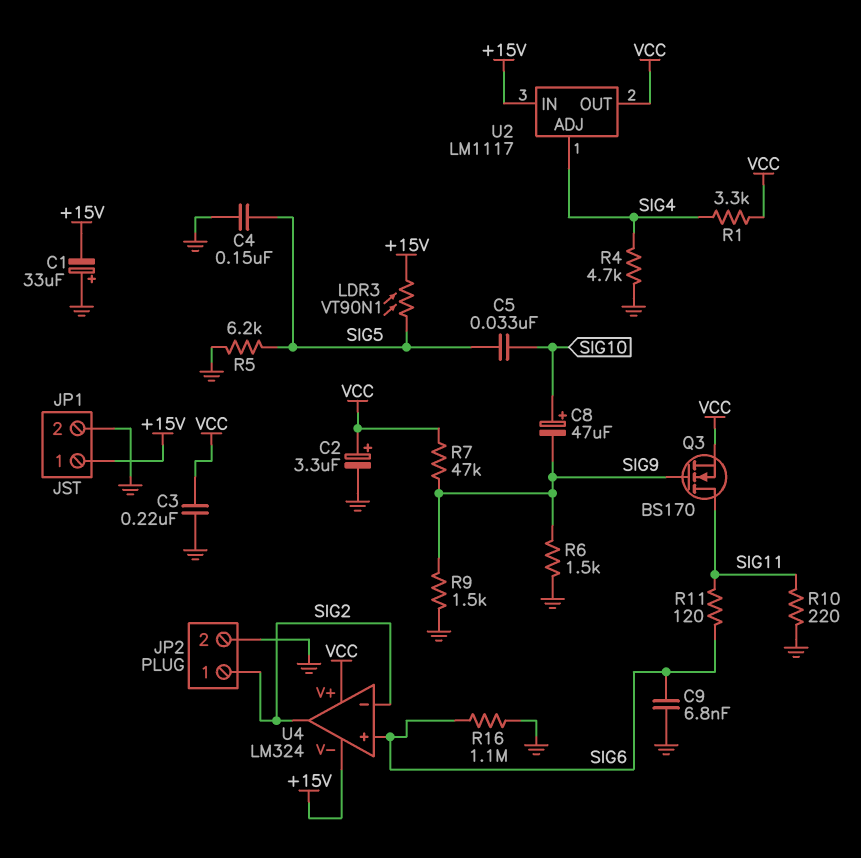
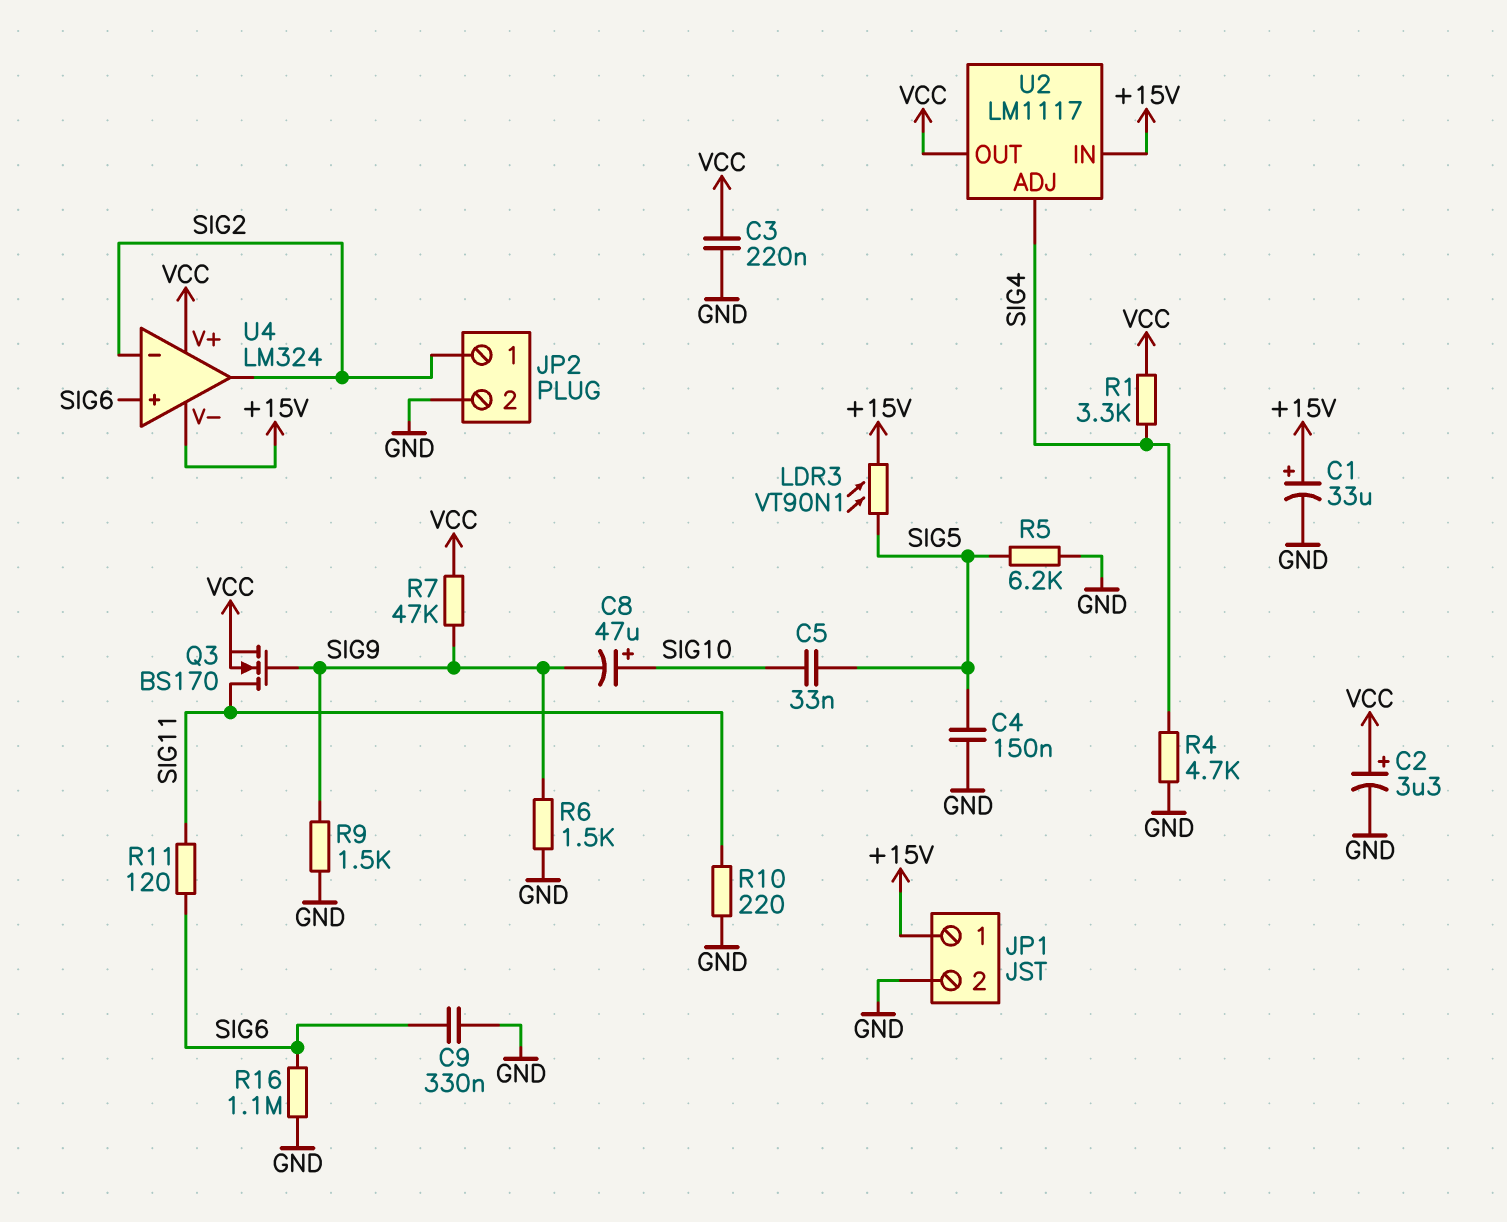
C1: 33uF (plus GND, minus +15V) -> 33uF (plus +15V, minus GND)
C9: 6.8nF (GND, SIG6) -> 330nF (GND, SIG6)

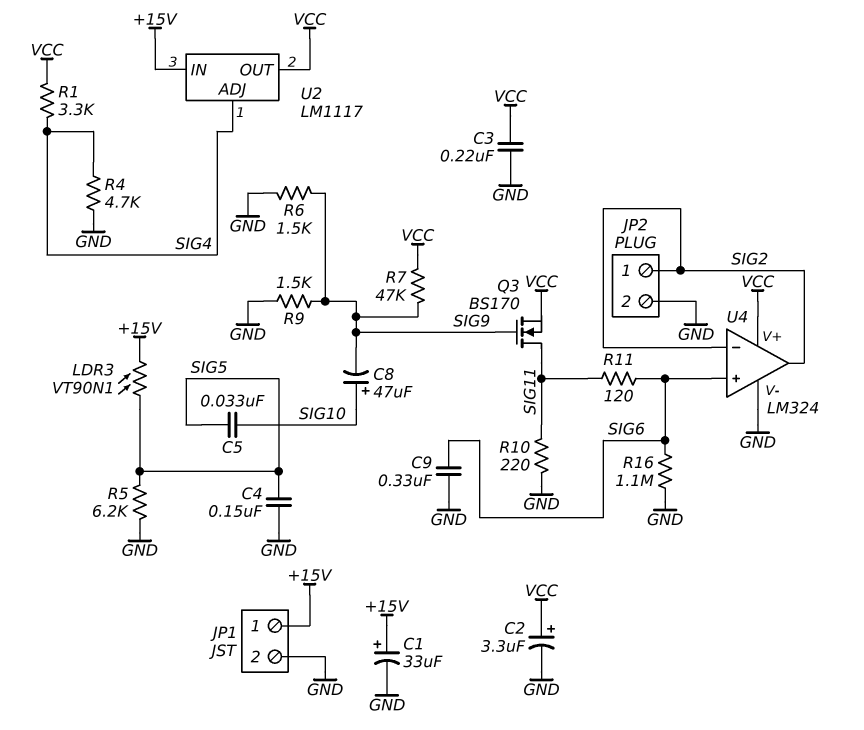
U4 pin V-: +15V -> GND

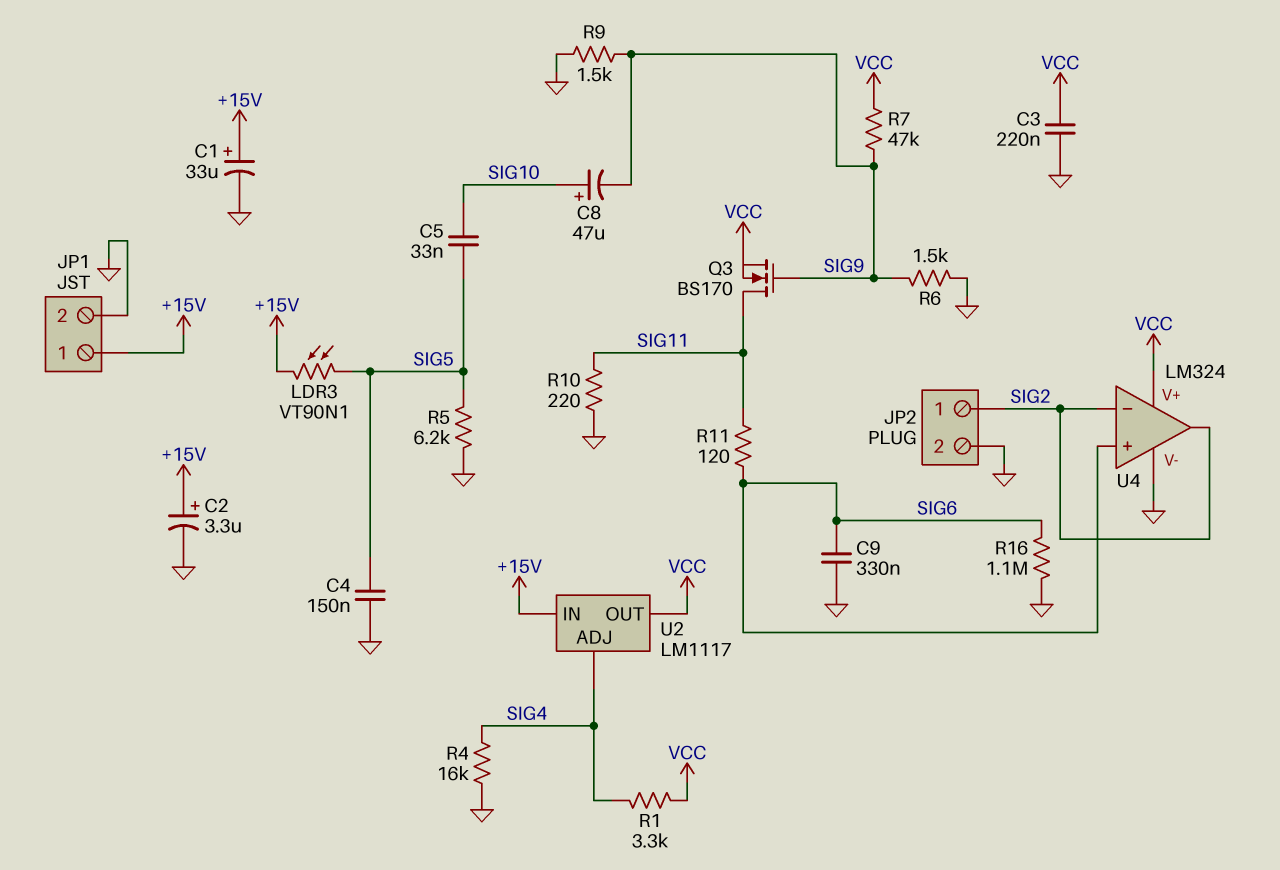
C2: 3.3uF (plus VCC, minus GND) -> 3.3uF (plus +15V, minus GND)
R4: 4.7k (GND, SIG4) -> 16k (GND, SIG4)

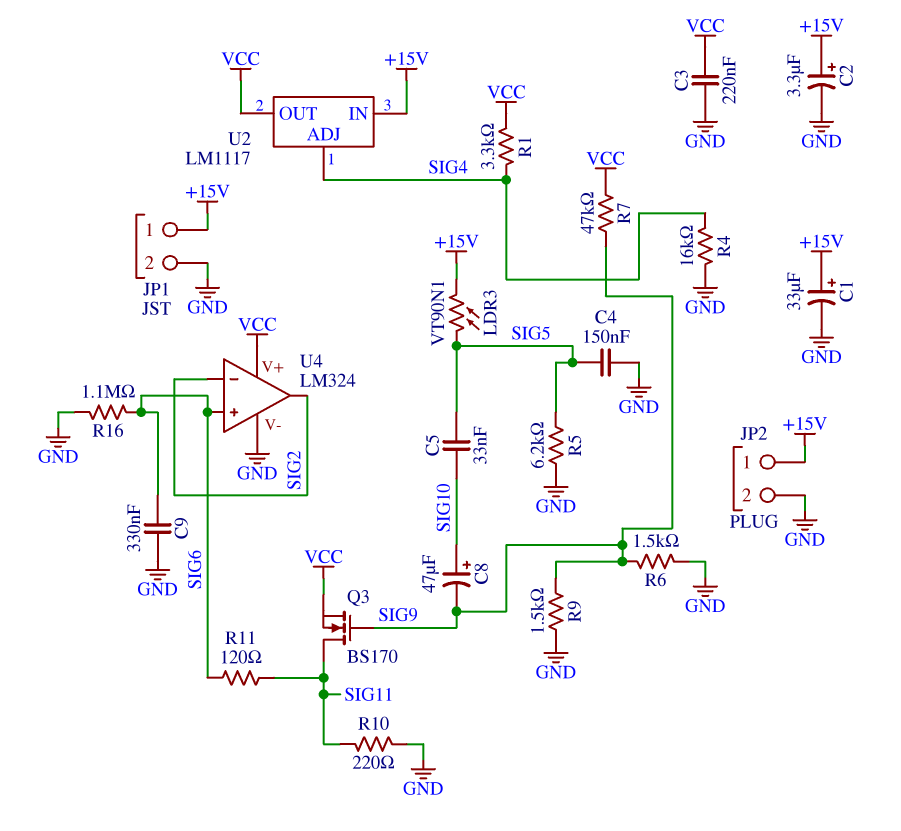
JP2 pin 1: SIG2 -> +15V

